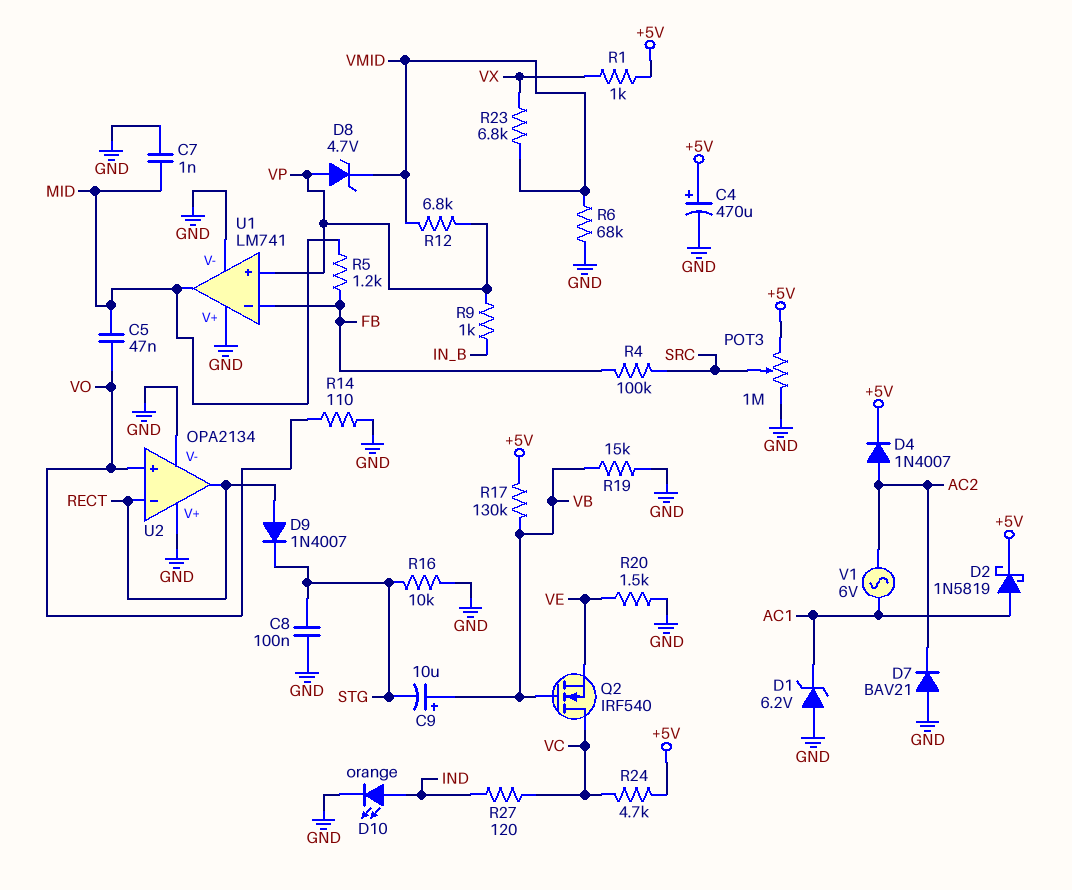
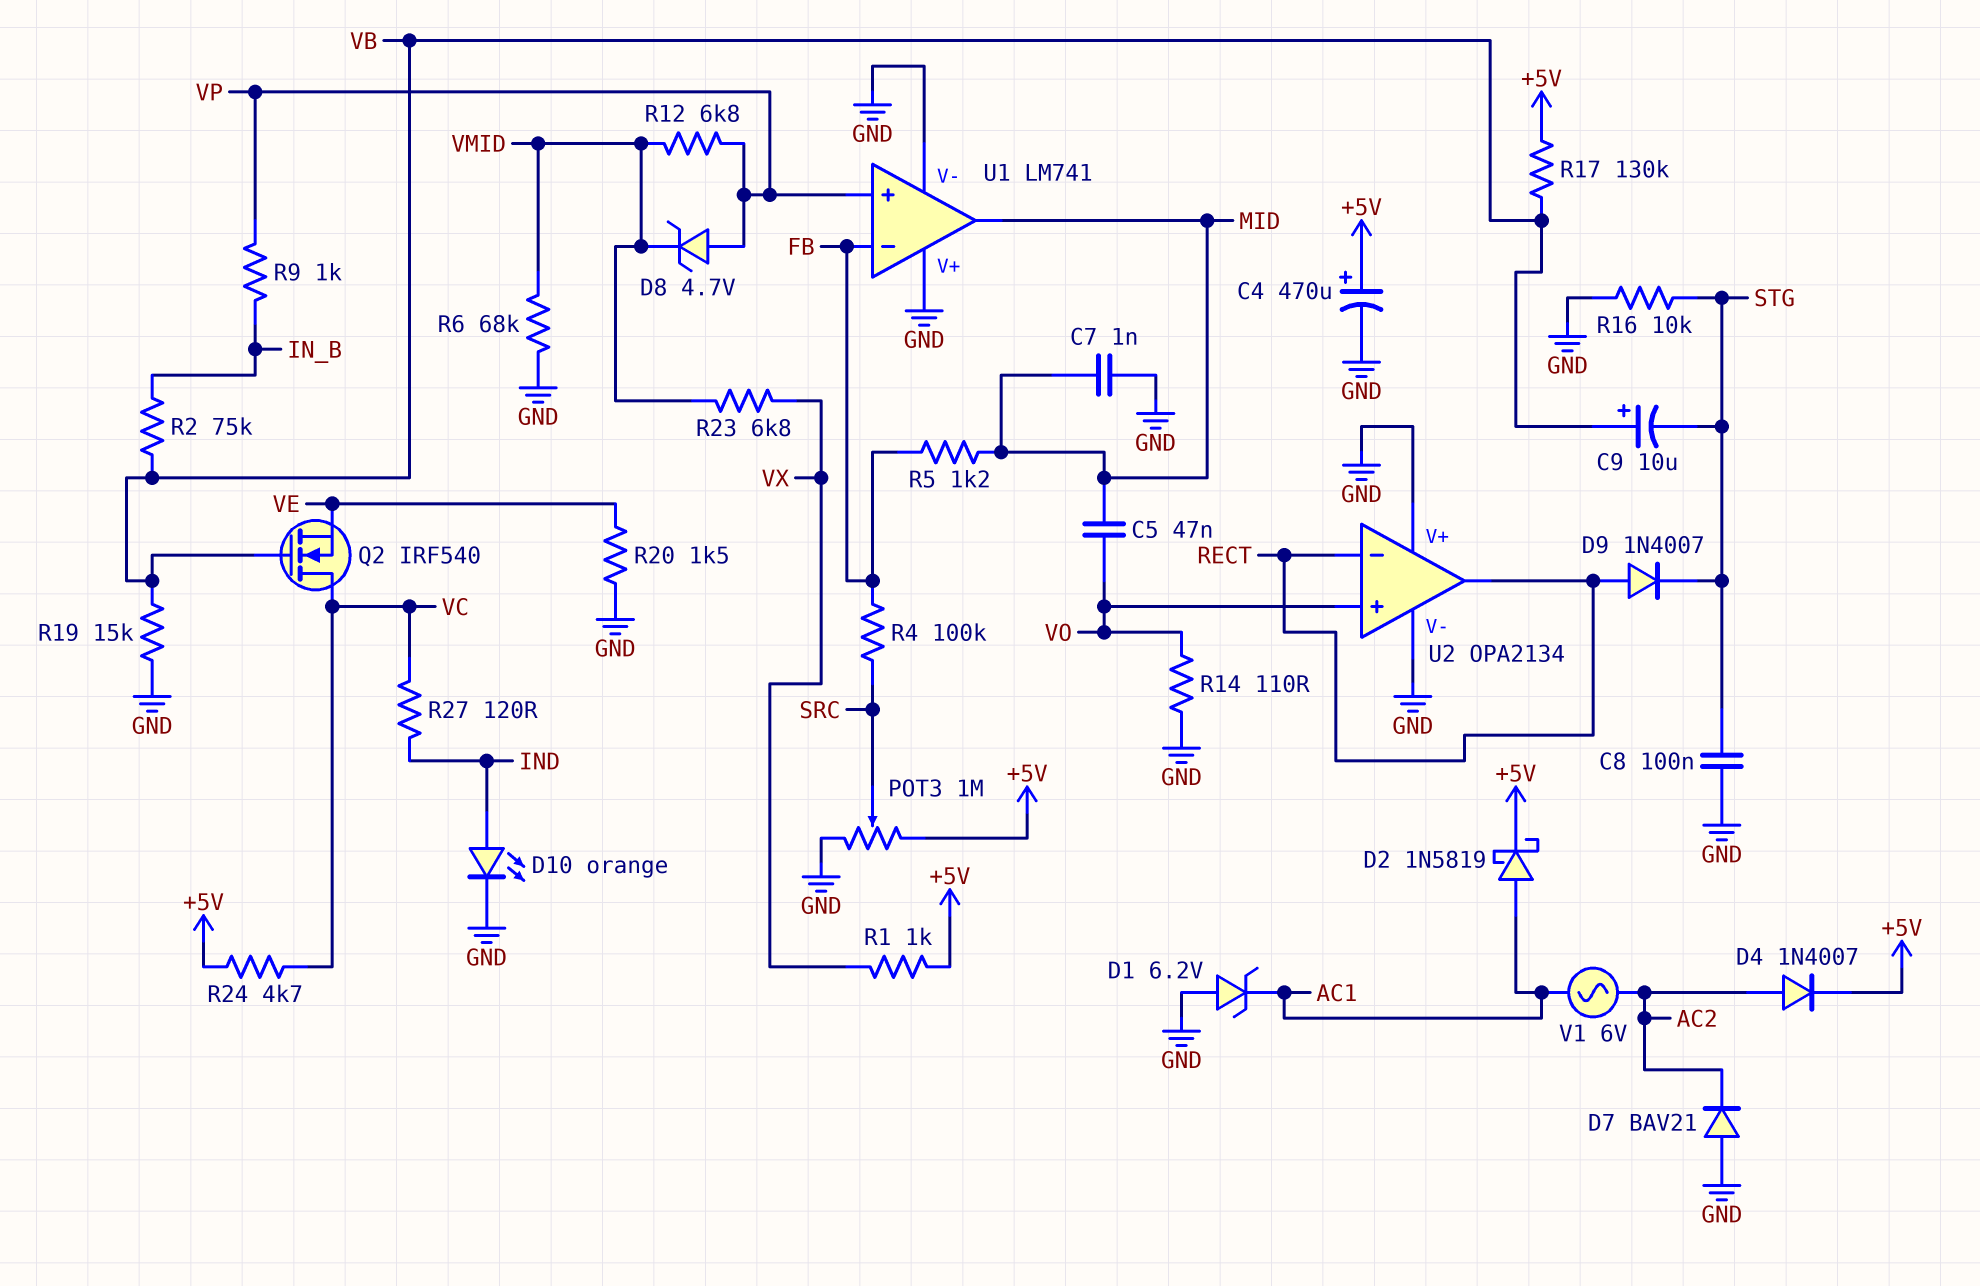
R2: none -> 75k (IN_B, VB)

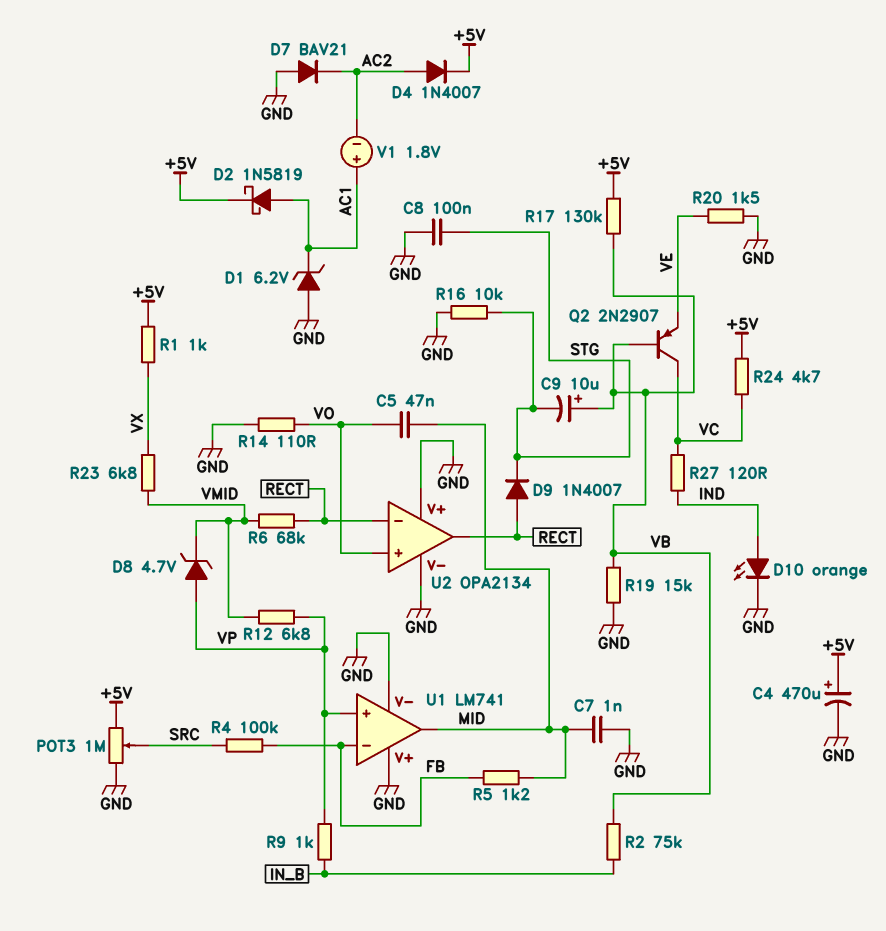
Q2: NMOS IRF540 (G VB, D VC, S VE) -> PNP 2N2907 (B VB, C VC, E VE)
R6: 68k (GND, VMID) -> 68k (RECT, VMID)
V1: AC 6V (AC1, AC2) -> 1.8V (plus AC1, minus AC2)

